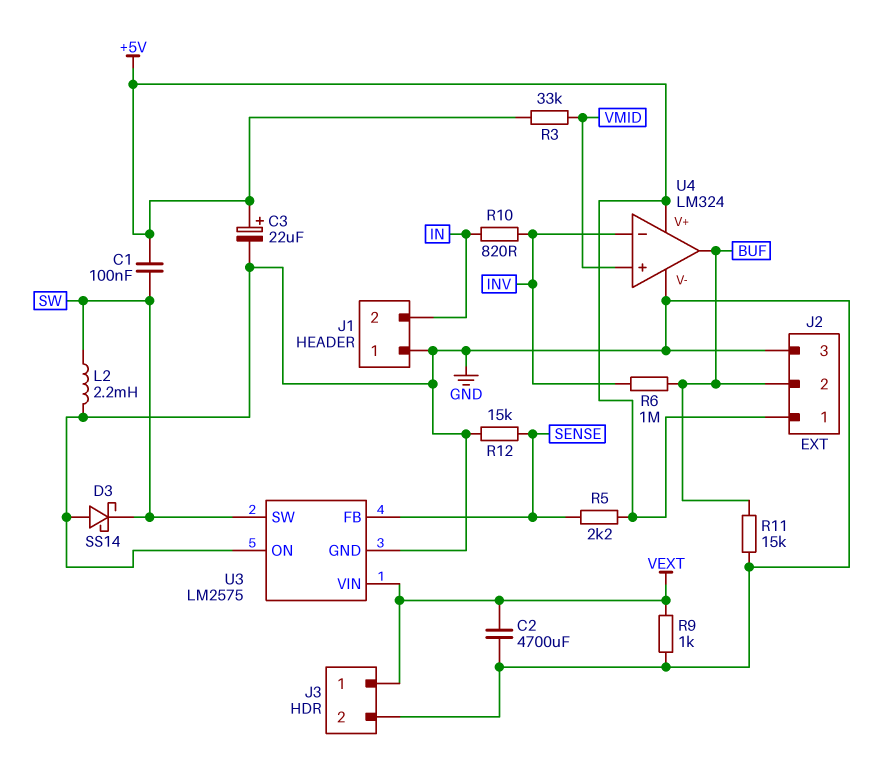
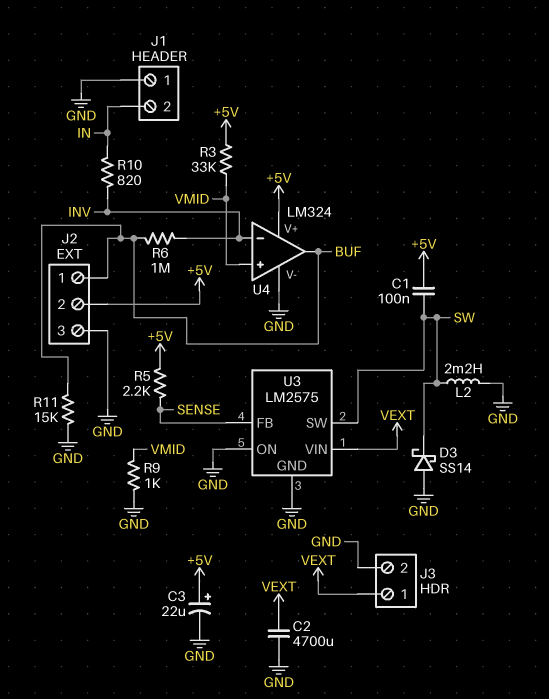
J2 pin 1: +5V -> BUF
J2 pin 2: BUF -> +5V
R9: 1k (GND, VEXT) -> 1k (GND, VMID)
R12: 15k (GND, SENSE) -> none

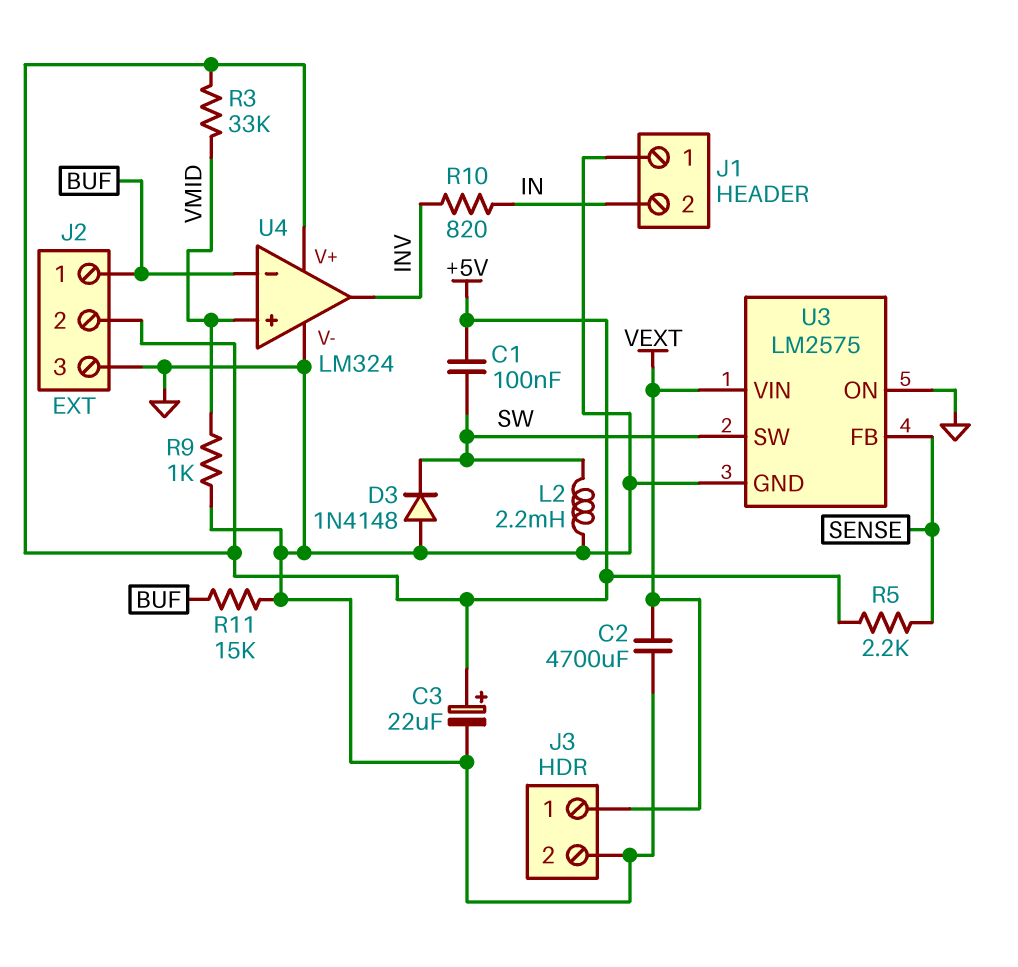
D3: schottky SS14 (A GND, K SW) -> diode 1N4148 (A GND, K SW)
R6: 1M (BUF, INV) -> none
U4 pin in-: INV -> BUF
U4 pin out: BUF -> INV

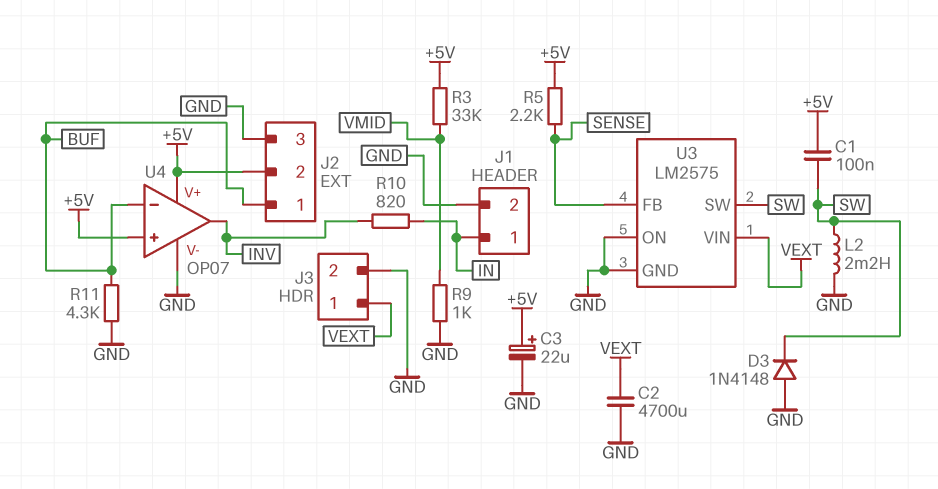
J1 pin 1: GND -> IN
J1 pin 2: IN -> GND
R11: 15k (BUF, GND) -> 4.3k (BUF, GND)
U4: LM324 -> OP07
U4 pin in+: VMID -> +5V

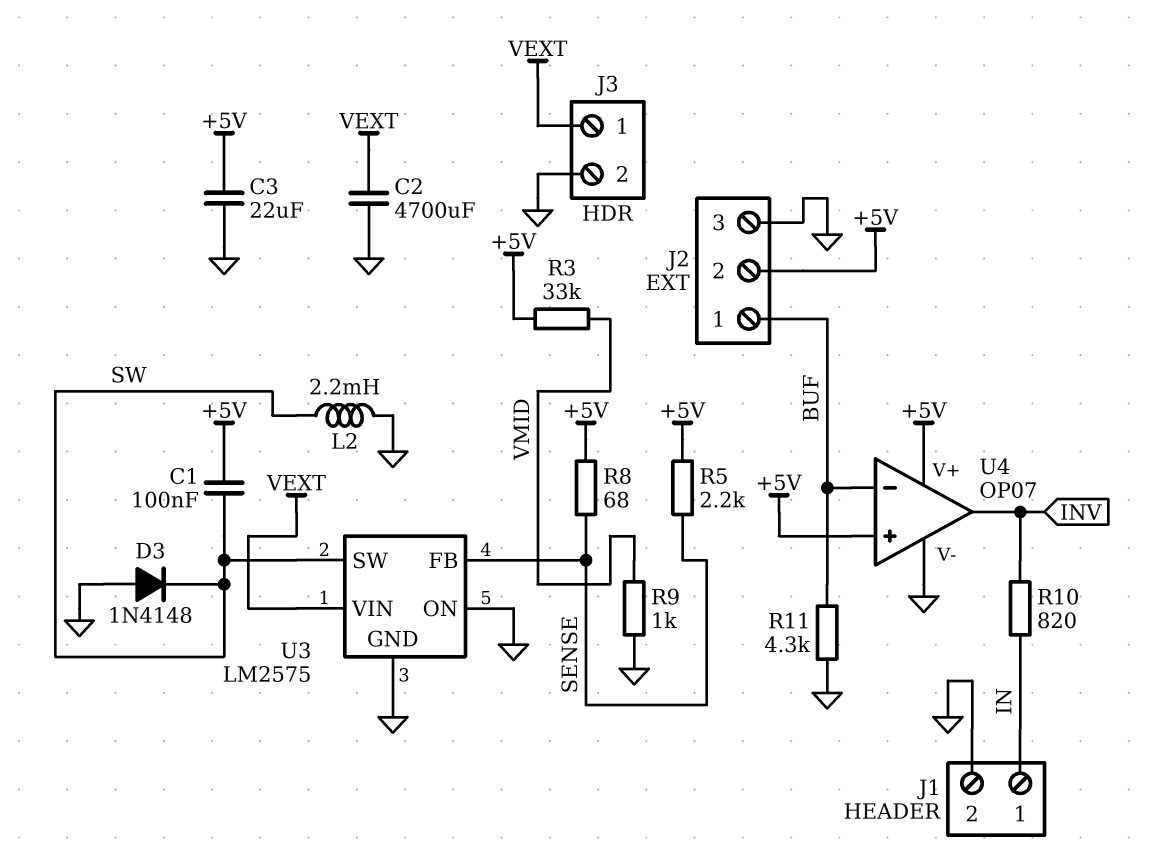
C3: 22uF (plus +5V, minus GND) -> 22uF (+5V, GND)
R8: none -> 68 (+5V, SENSE)

